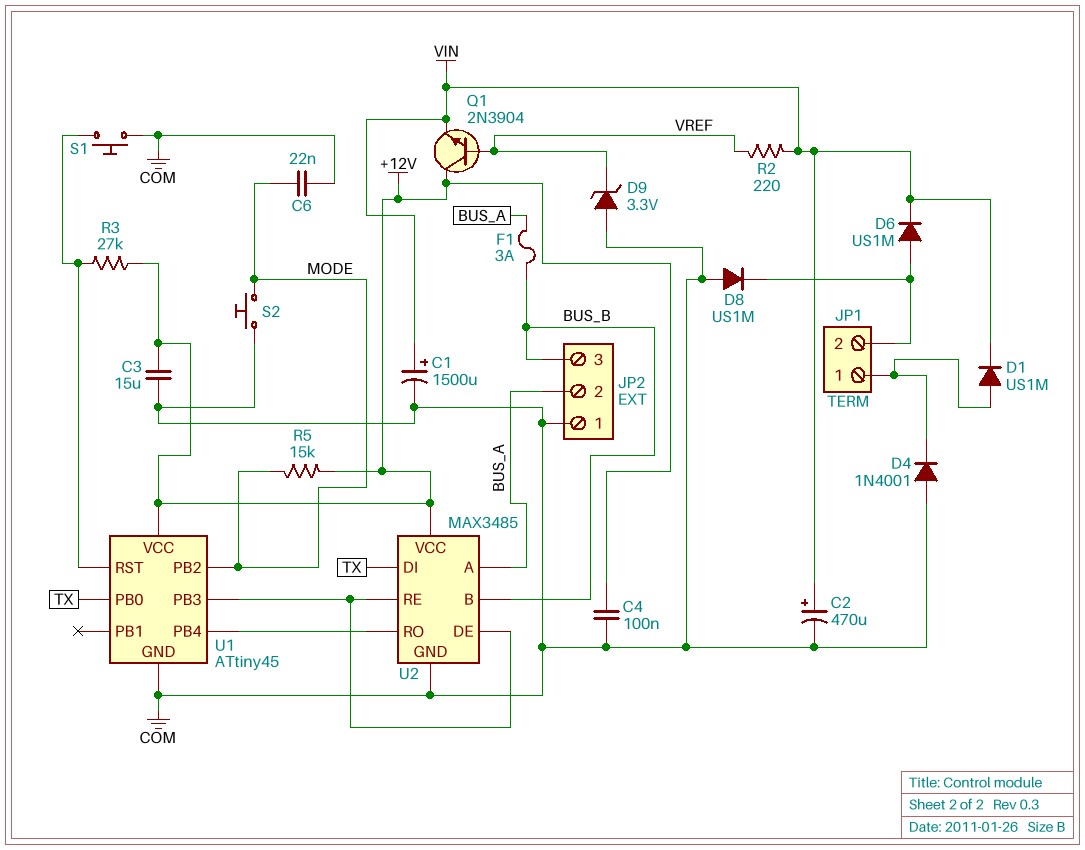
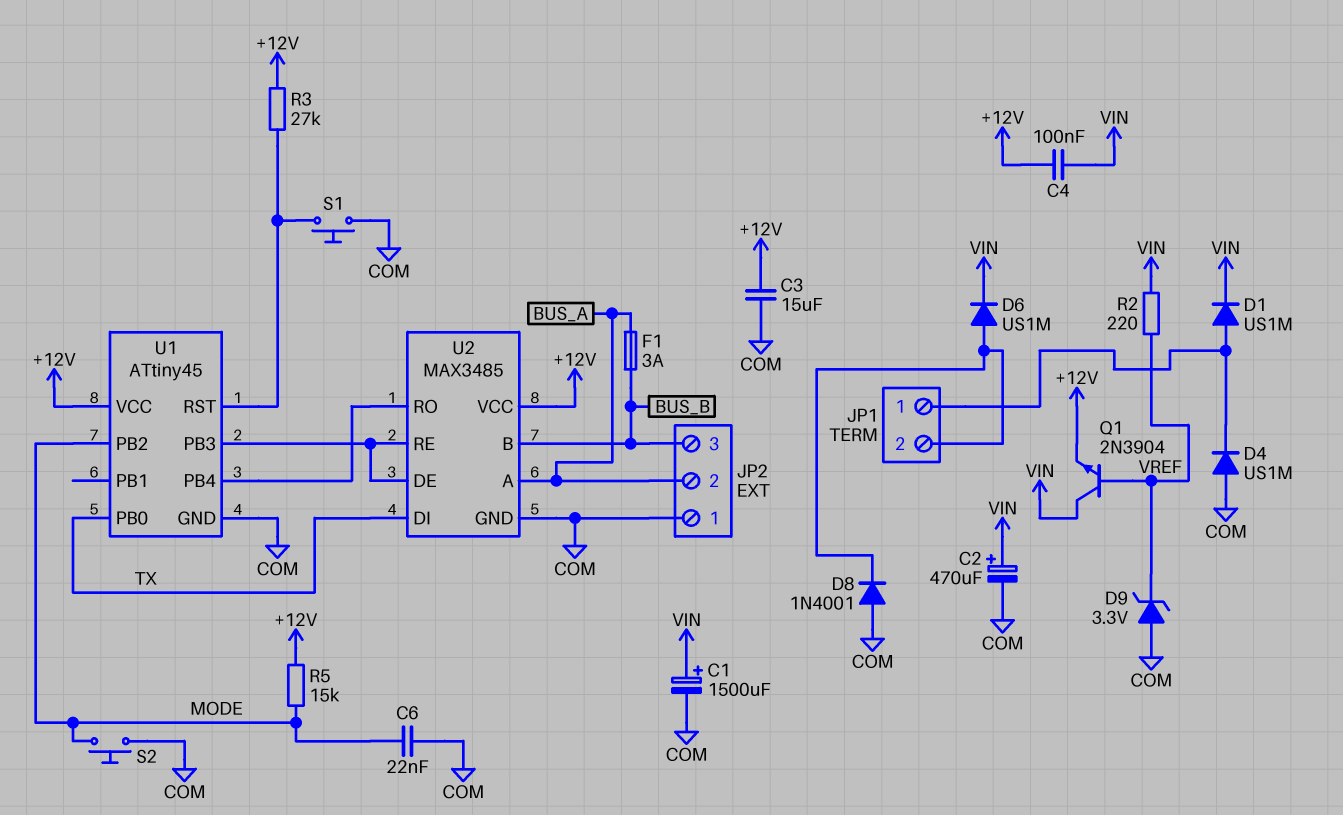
C4: 100nF (+12V, COM) -> 100nF (+12V, VIN)
D4: diode 1N4001 (A COM, K JP1/1) -> diode US1M (A COM, K JP1/1)
D8: diode US1M (A COM, K JP1/2) -> diode 1N4001 (A COM, K JP1/2)
Q1: NPN 2N3904 (B VREF, C +12V, E VIN) -> NPN 2N3904 (B VREF, C VIN, E +12V)

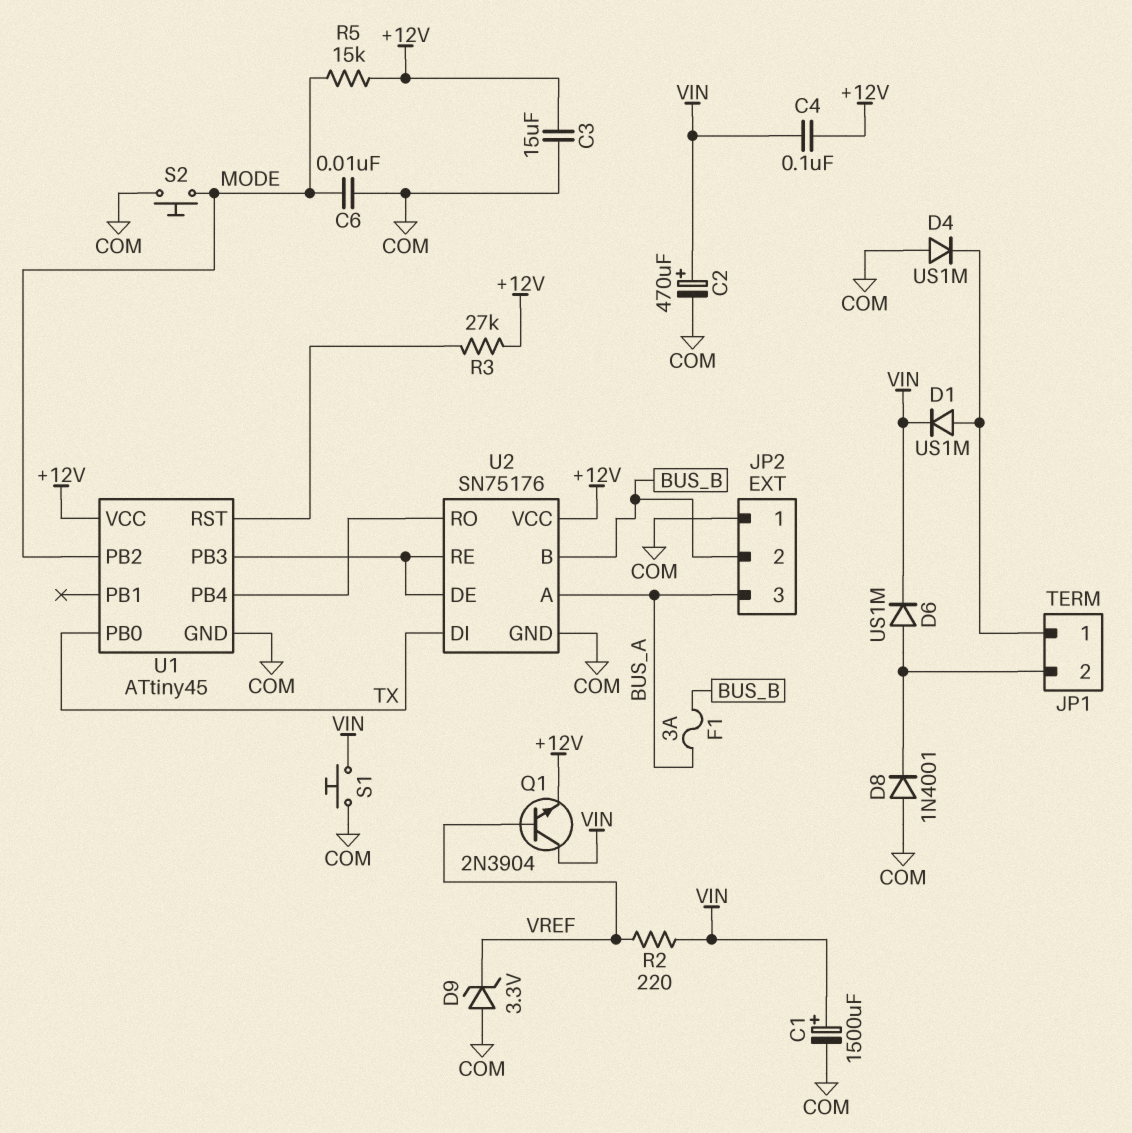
C6: 22nF (COM, MODE) -> 10nF (COM, MODE)
JP2 pin 2: BUS_A -> BUS_B
JP2 pin 3: BUS_B -> BUS_A
S1: button (COM, U1/RST) -> button (COM, VIN)
U2: MAX3485 -> SN75176

